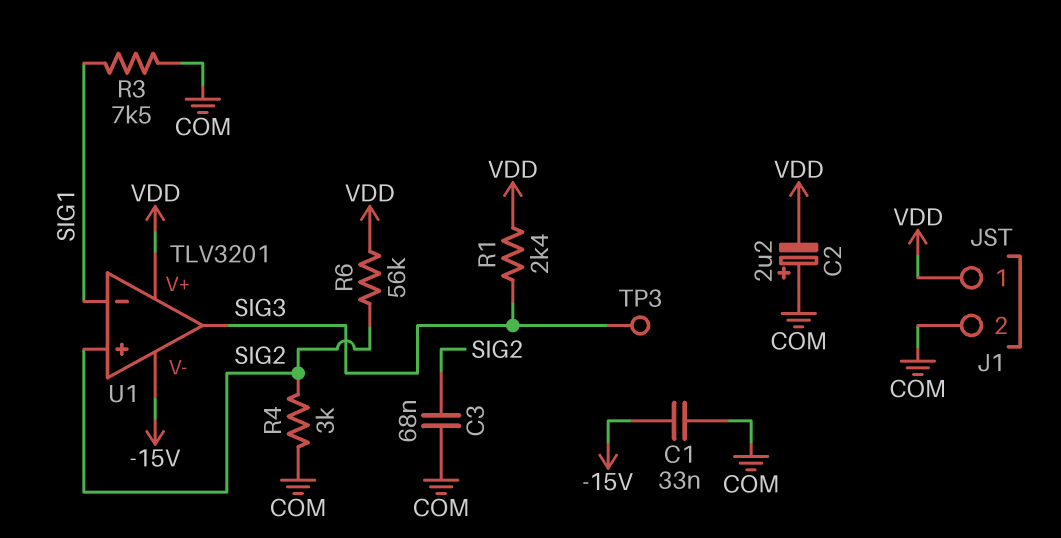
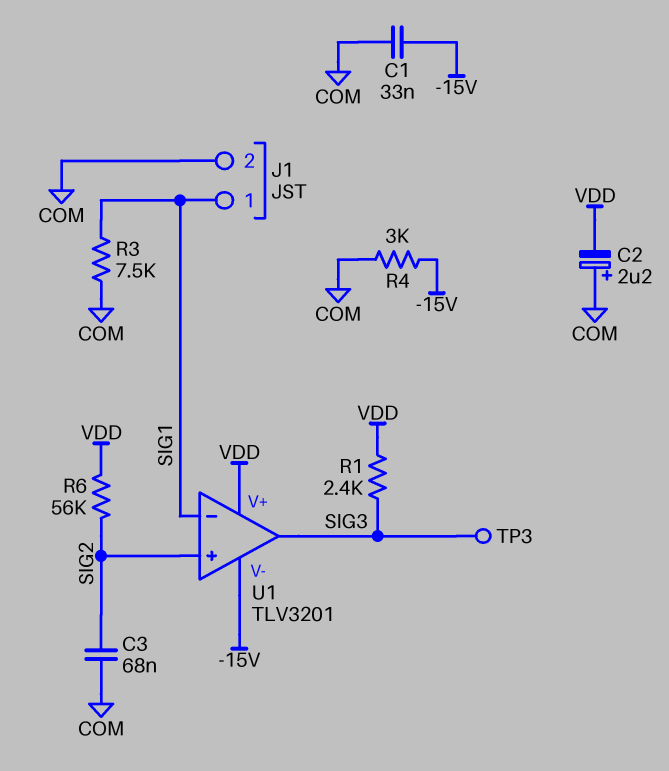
J1 pin 1: VDD -> SIG1
R4: 3k (COM, SIG2) -> 3k (-15V, COM)

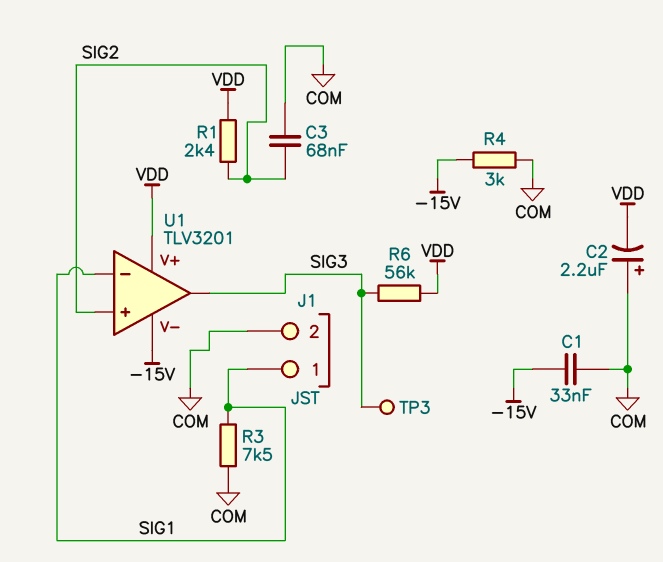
R1: 2.4k (SIG3, VDD) -> 2.4k (SIG2, VDD)
R6: 56k (SIG2, VDD) -> 56k (SIG3, VDD)

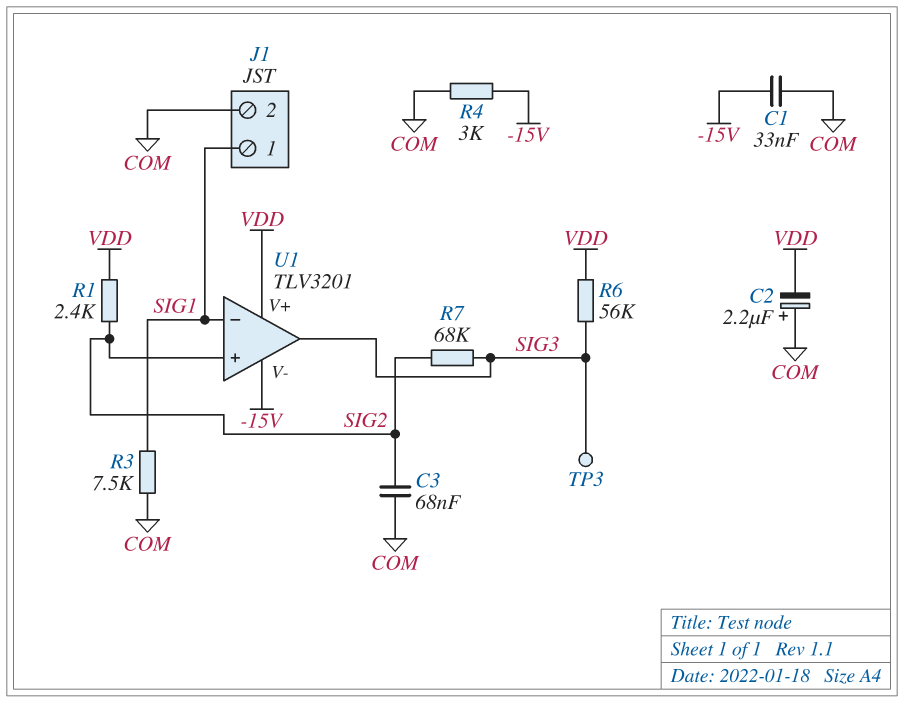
R7: none -> 68k (SIG2, SIG3)

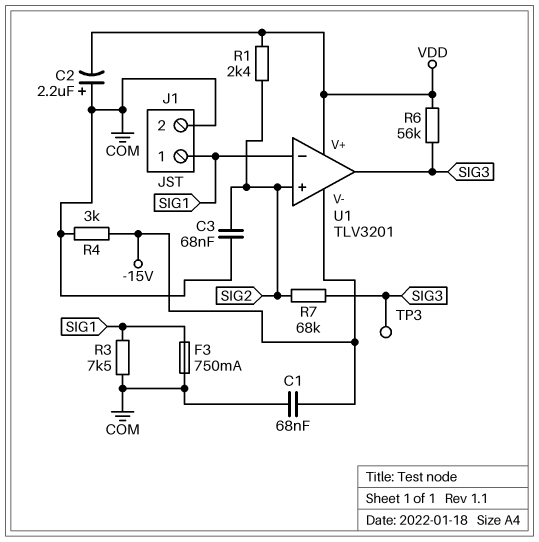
C1: 33nF (-15V, COM) -> 68nF (-15V, COM)
F3: none -> 750mA (COM, SIG1)

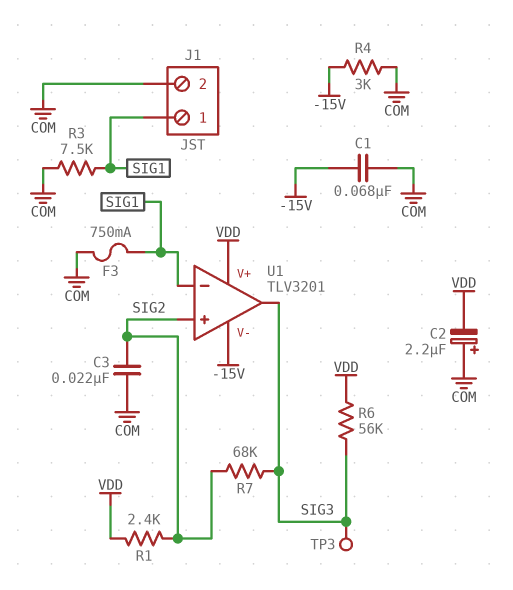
C3: 68nF (COM, SIG2) -> 22nF (COM, SIG2)

